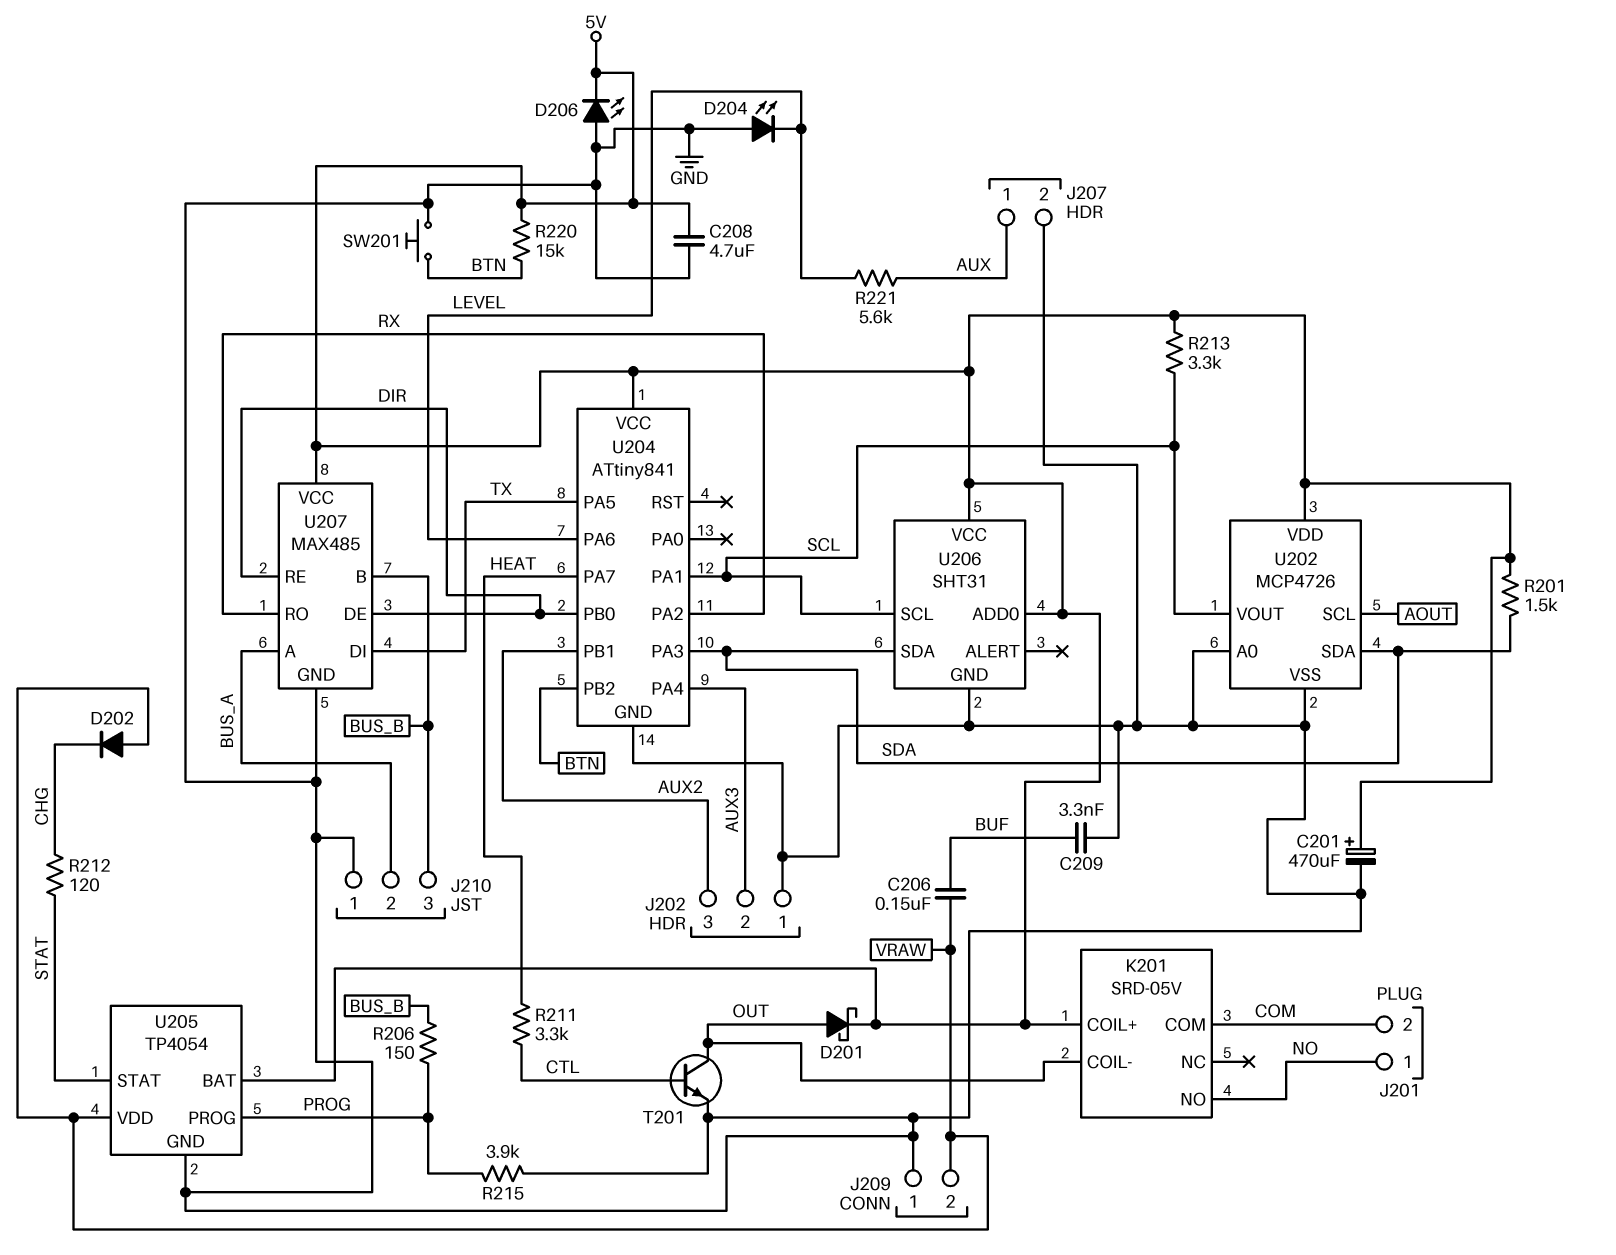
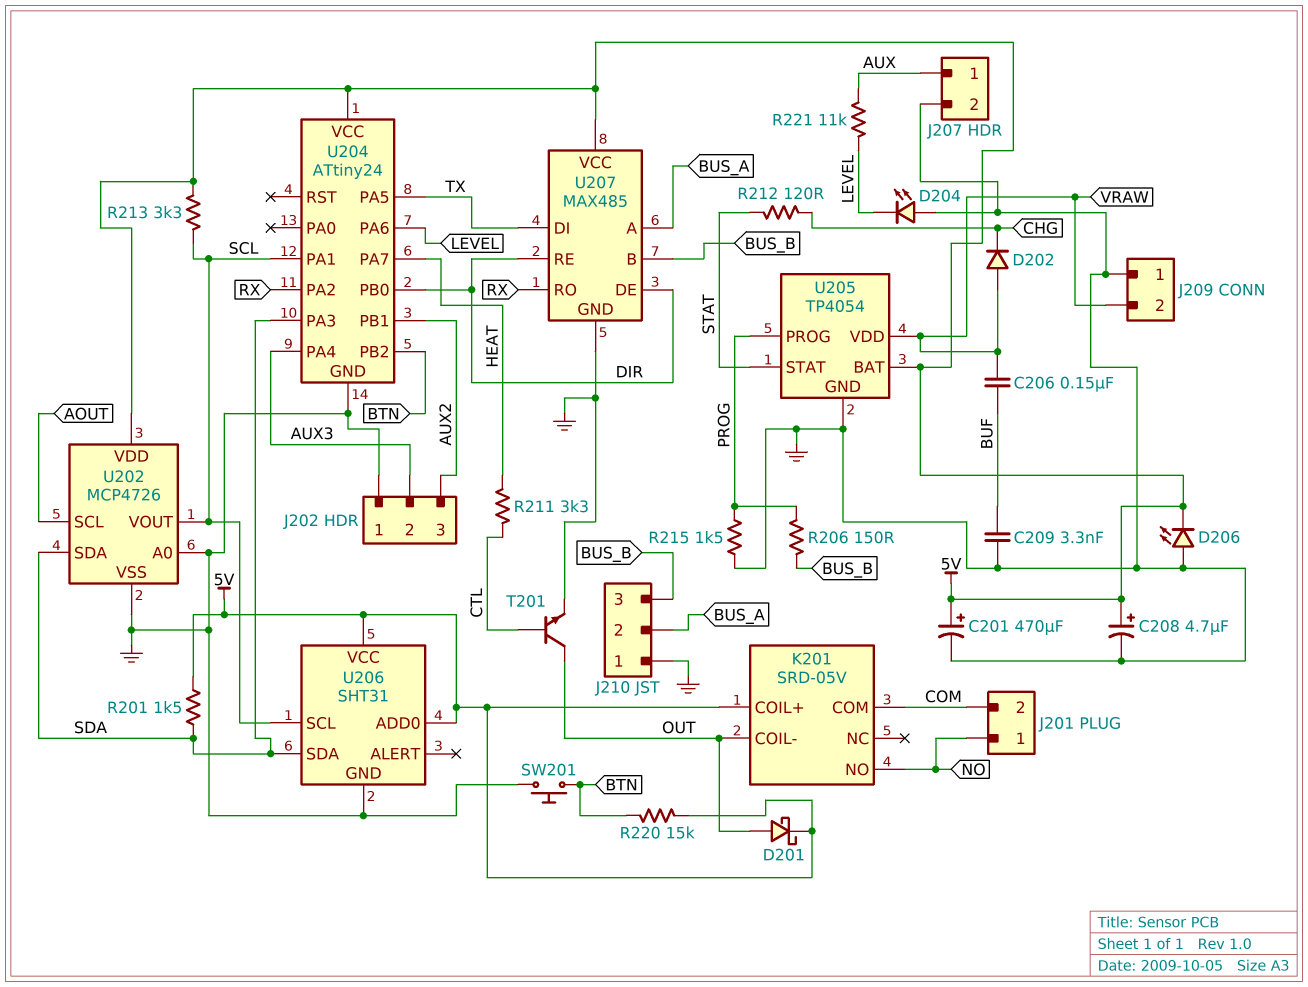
C208: 4.7uF (5V, GND) -> 4.7uF (plus 5V, minus GND)
R215: 3.9k (GND, PROG) -> 1.5k (GND, PROG)
R221: 5.6k (AUX, LEVEL) -> 11k (AUX, LEVEL)
U204: ATtiny841 -> ATtiny24

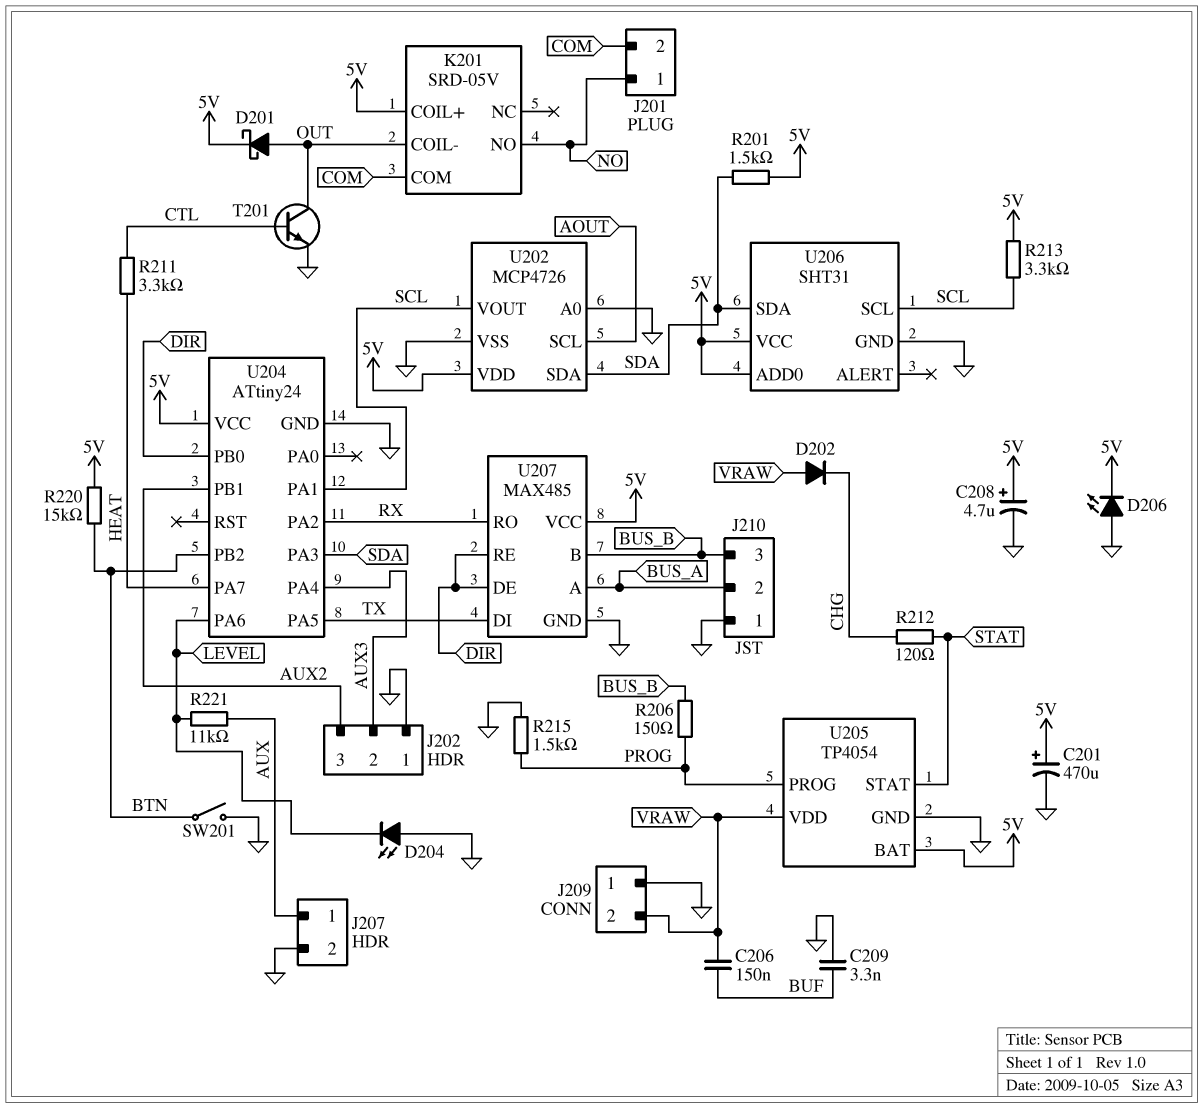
SW201: button (BTN, GND) -> switch (BTN, GND)

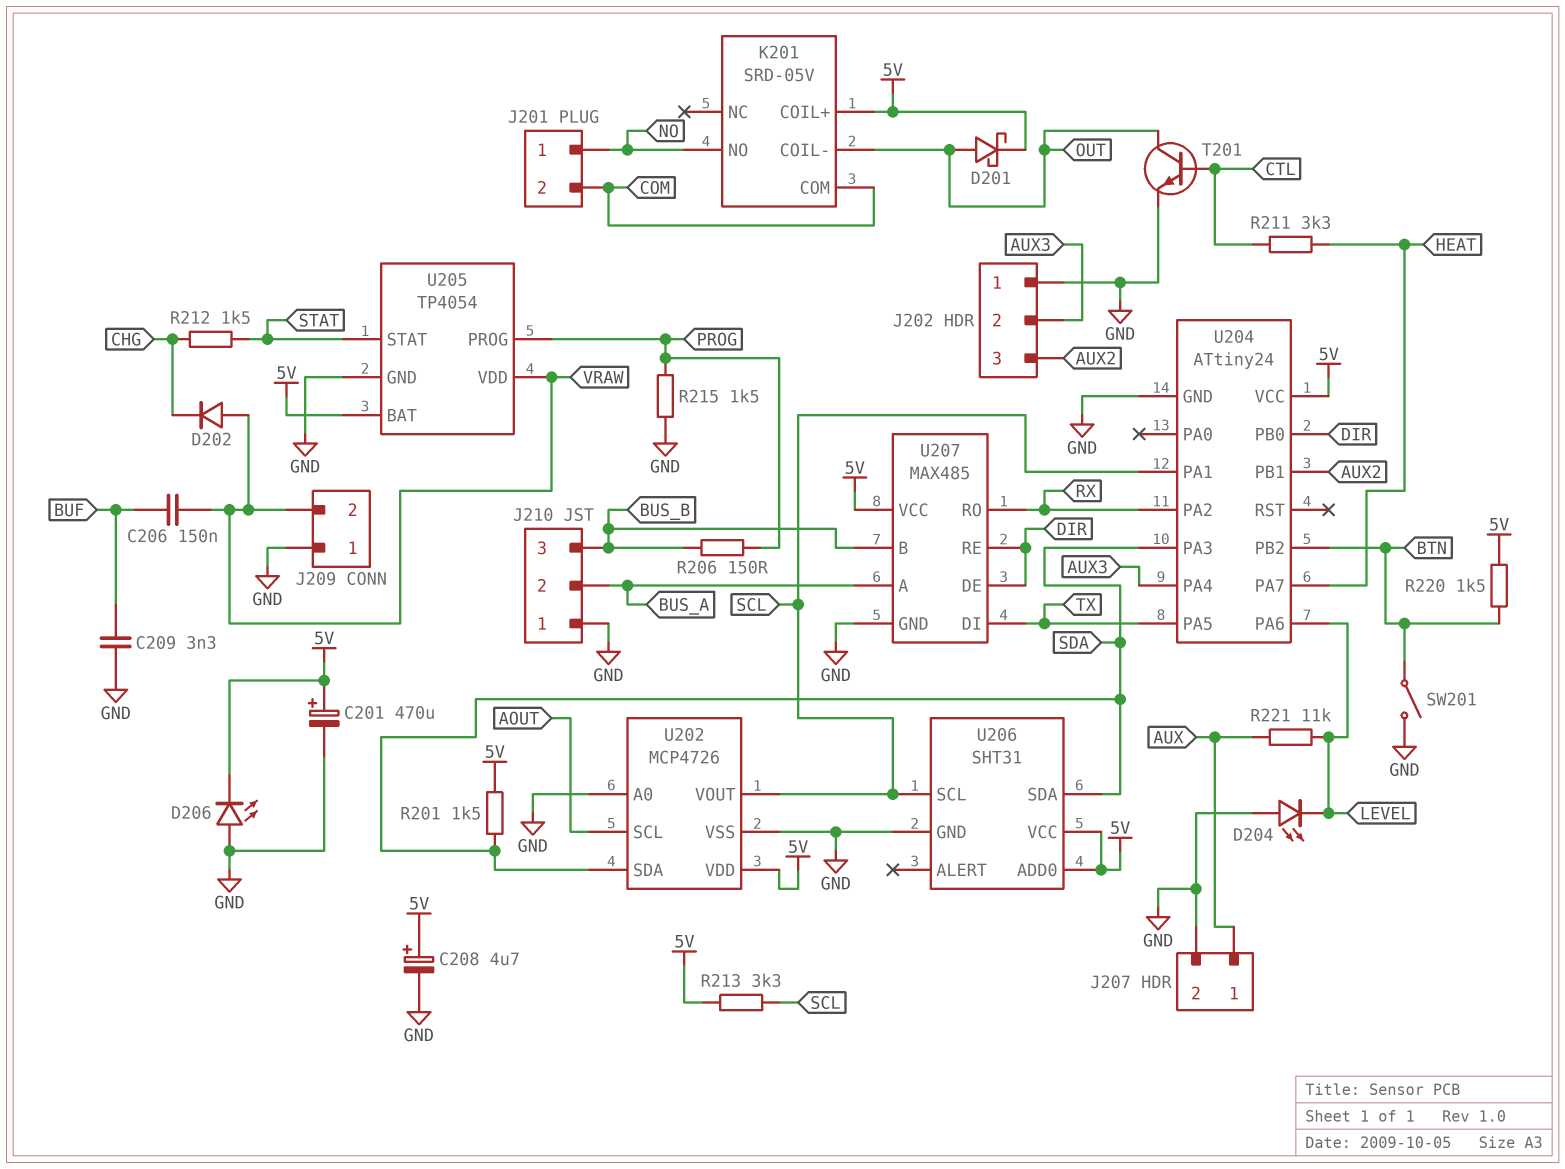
R212: 120 (CHG, STAT) -> 1.5k (CHG, STAT)
R220: 15k (5V, BTN) -> 1.5k (5V, BTN)

